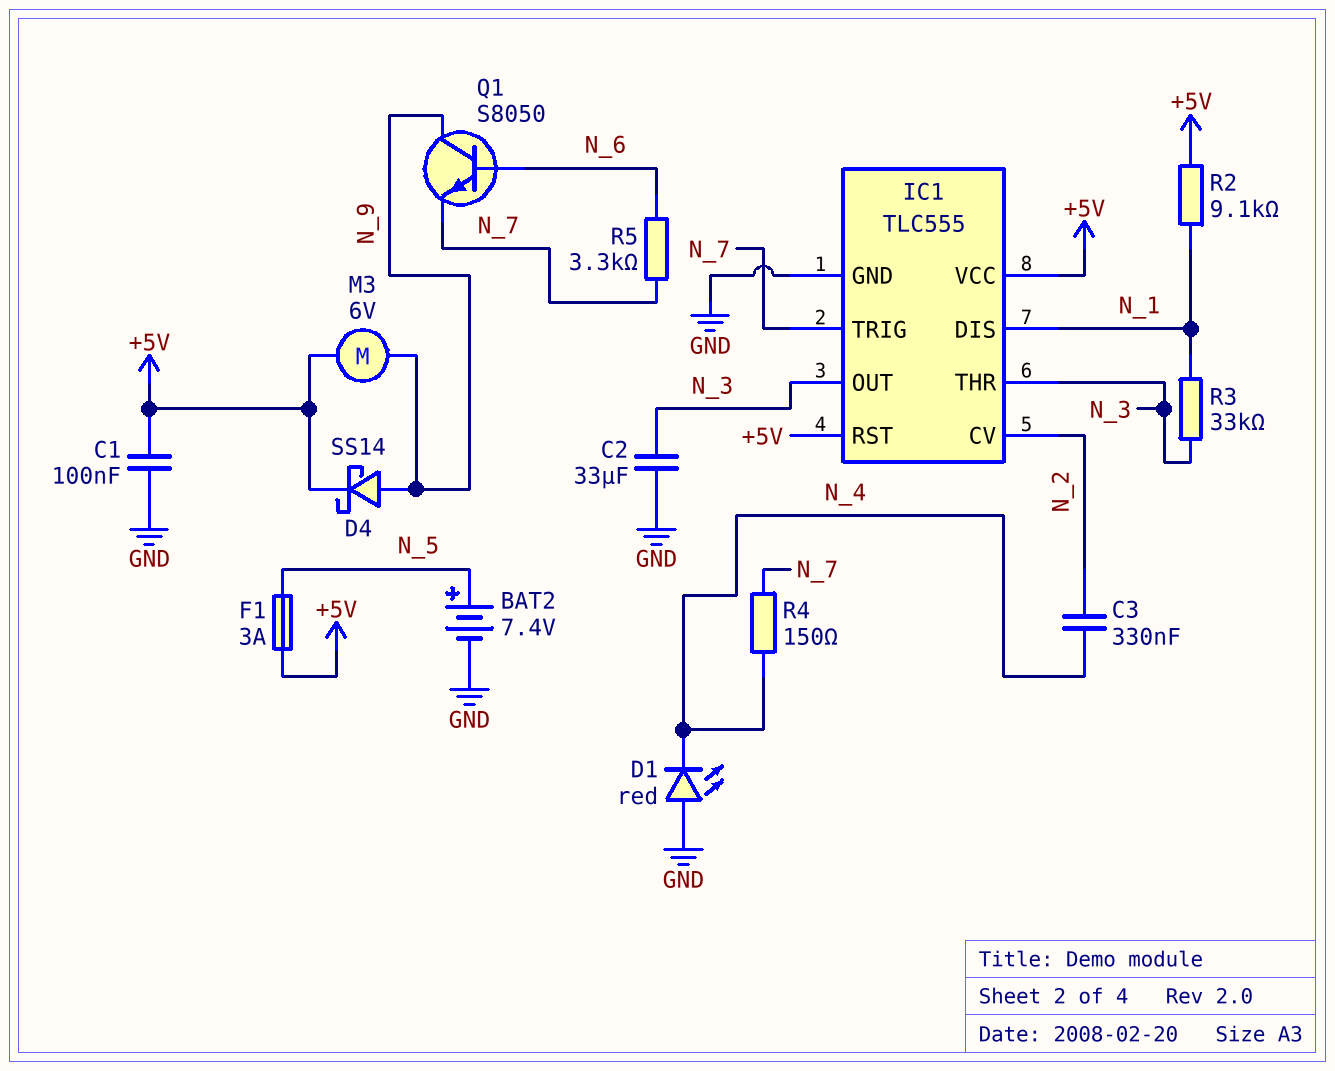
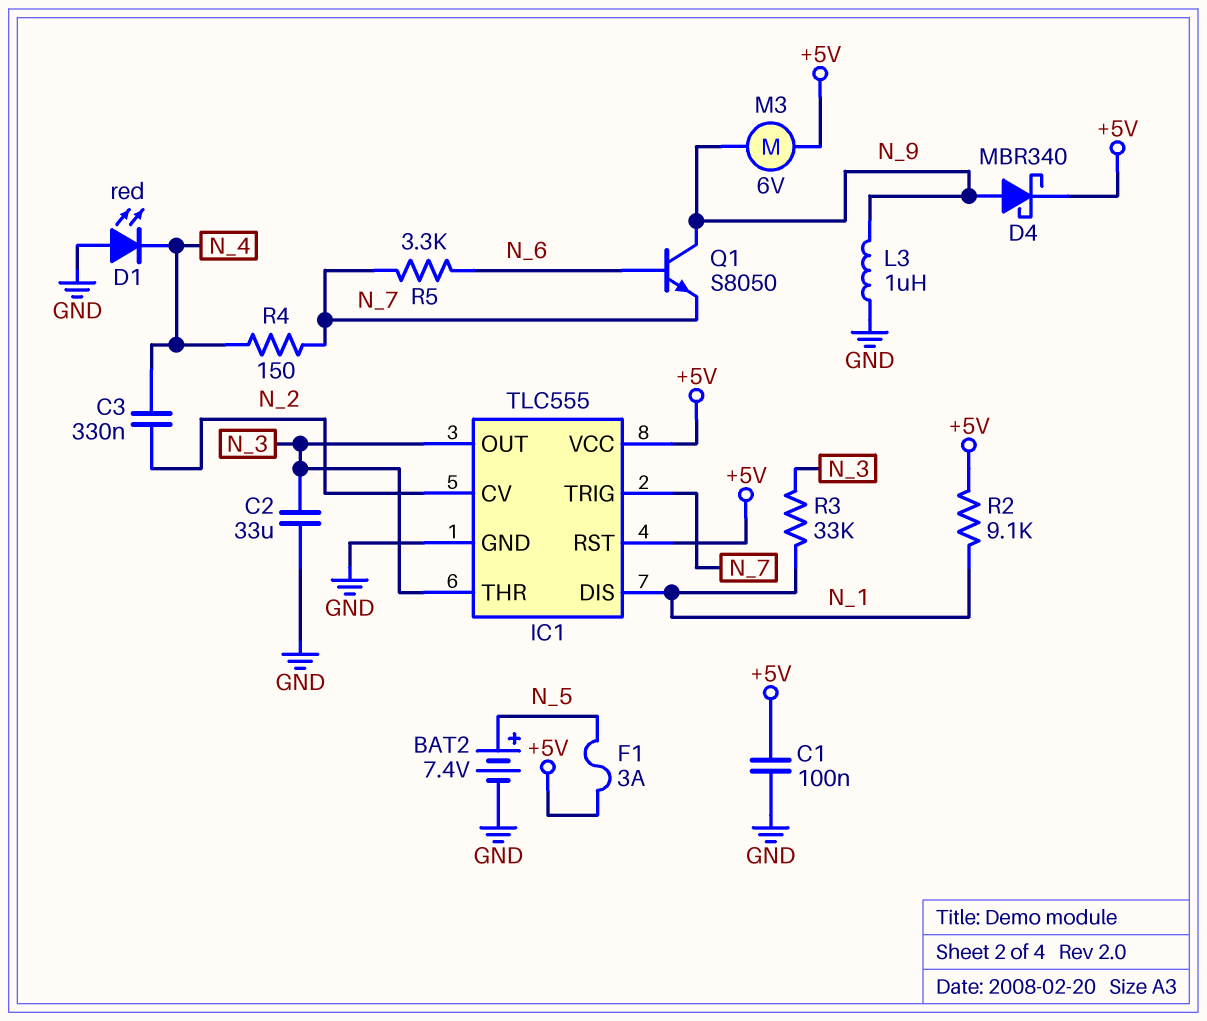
D4: schottky SS14 (A N_9, K +5V) -> schottky MBR340 (A N_9, K +5V)
L3: none -> 1uH (GND, N_9)

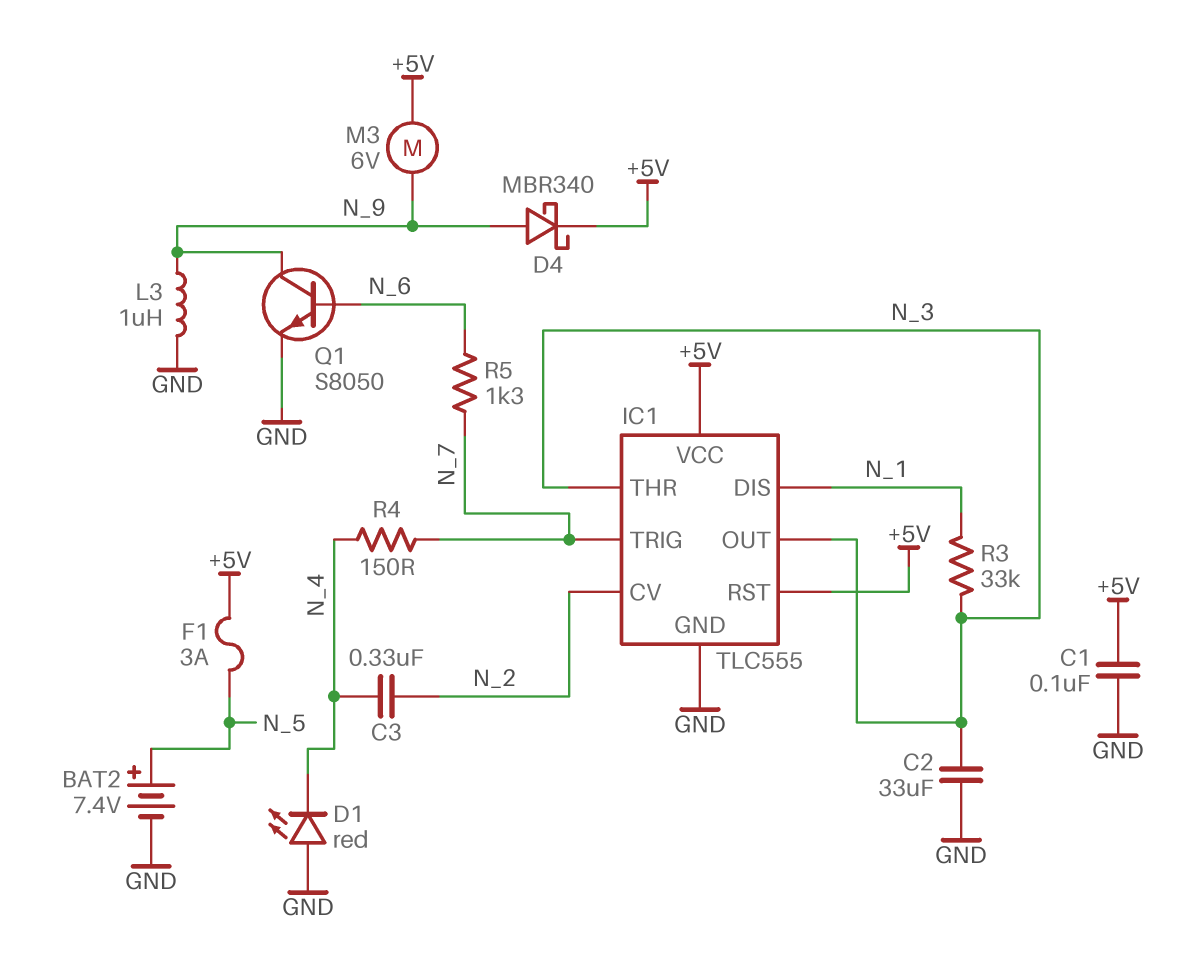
Q1: NPN S8050 (B N_6, C N_9, E N_7) -> NPN S8050 (B N_6, C N_9, E GND)
R2: 9.1k (+5V, N_1) -> none
R5: 3.3k (N_6, N_7) -> 1.3k (N_6, N_7)

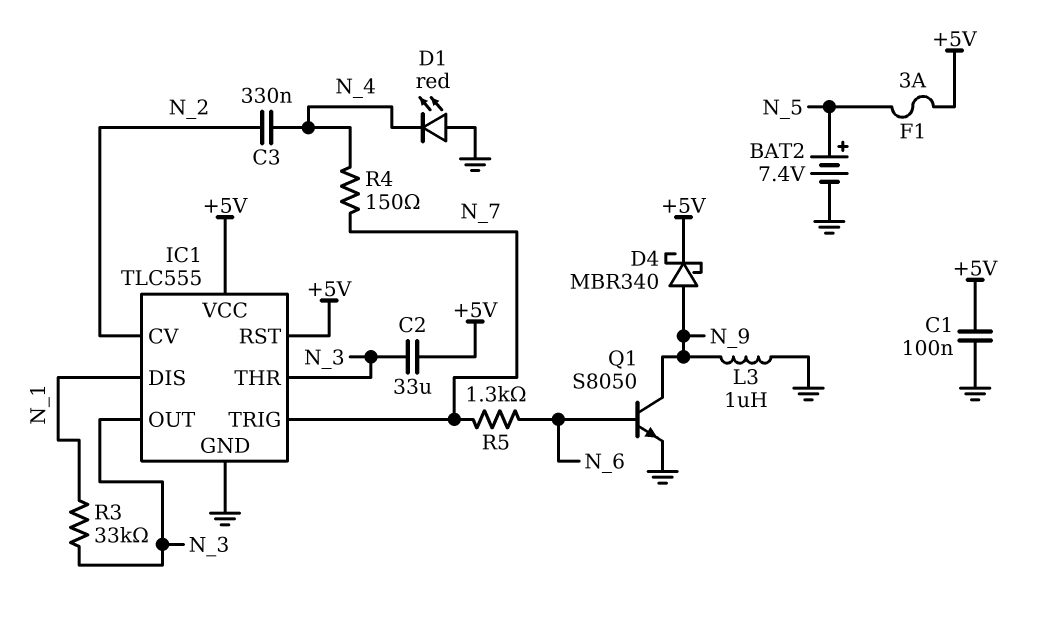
C2: 33uF (GND, N_3) -> 33uF (+5V, N_3)
M3: motor 6V (+5V, N_9) -> none

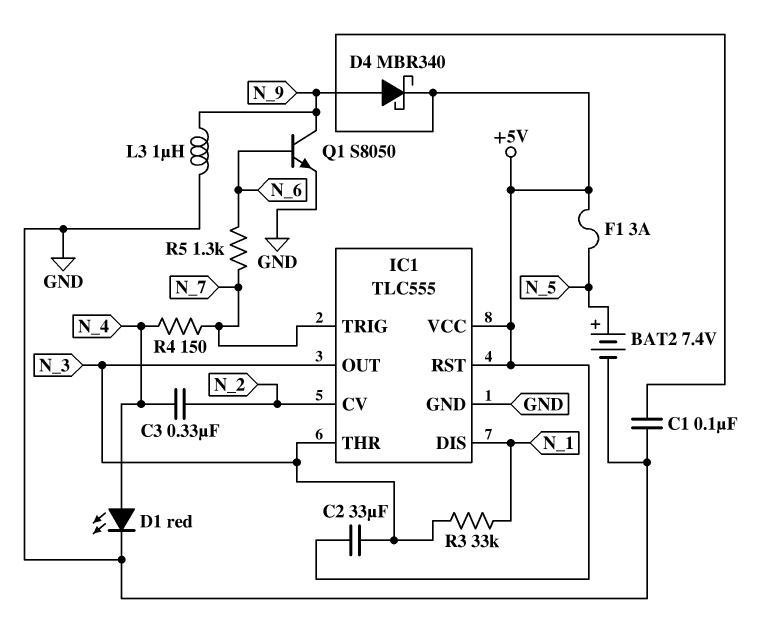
D1: LED red (A GND, K N_4) -> LED red (A N_4, K GND)

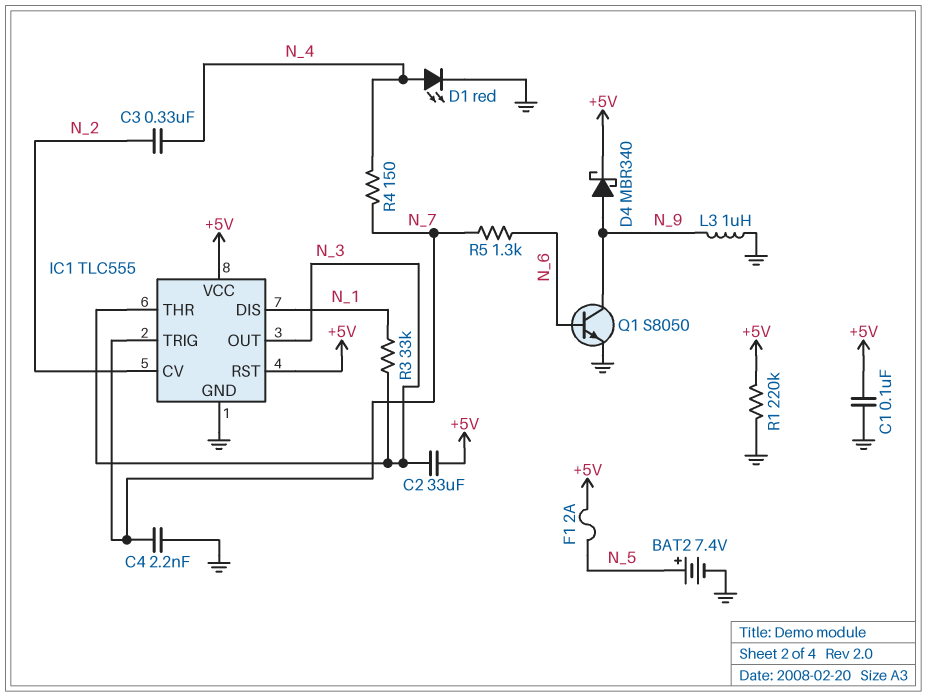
C4: none -> 2.2nF (GND, N_7)
F1: 3A (+5V, N_5) -> 2A (+5V, N_5)
R1: none -> 220k (+5V, GND)

